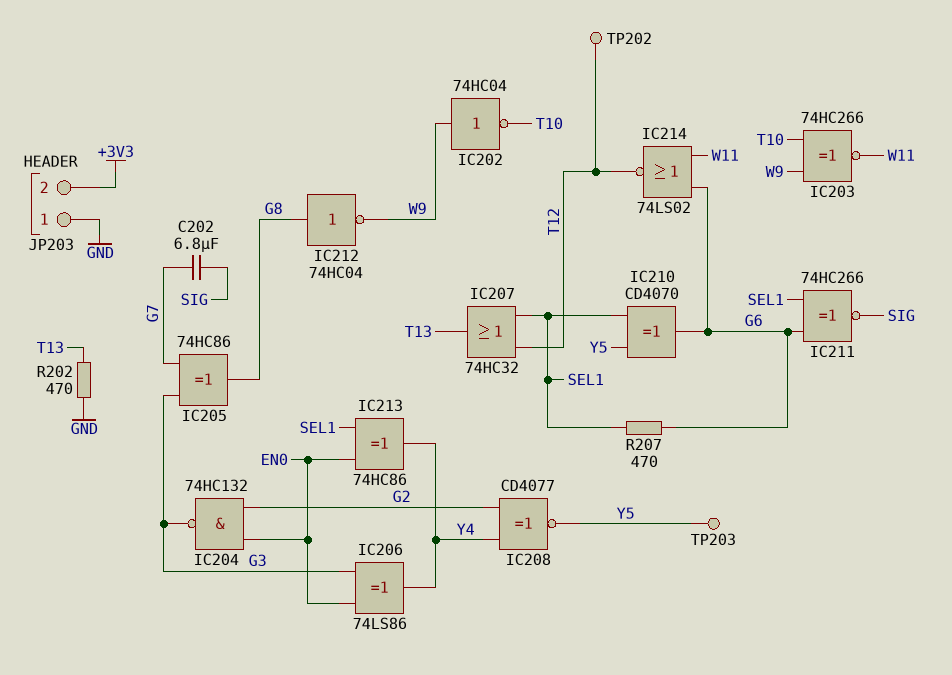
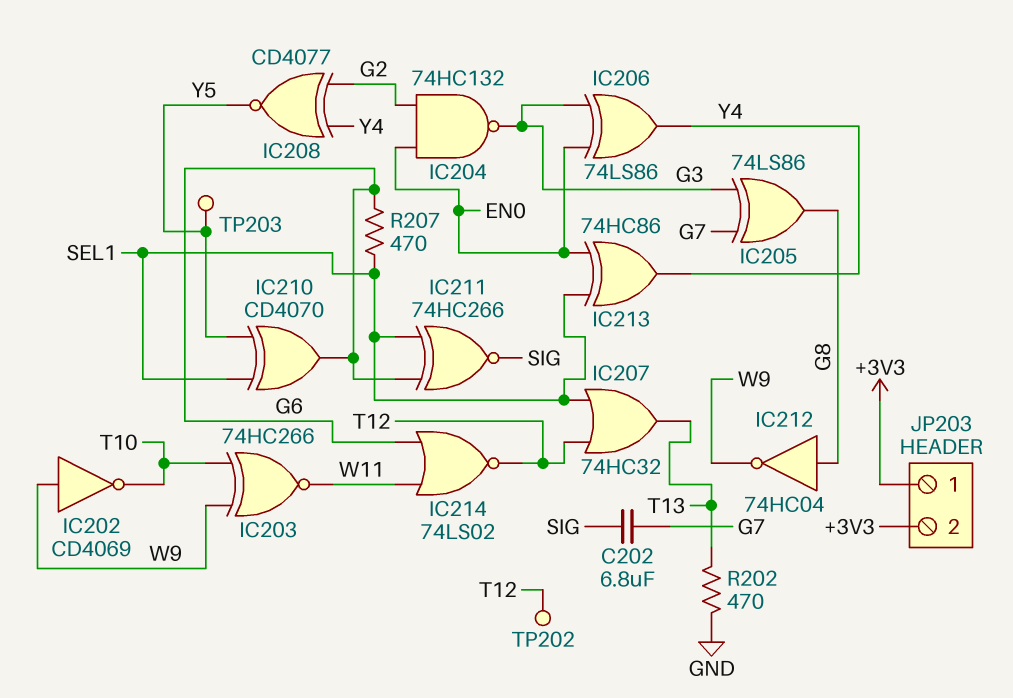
IC202: NOT 74HC04 (in W9, out T10) -> NOT CD4069 (in W9, out T10)
IC205: XOR 74HC86 (in G3, in G7, out G8) -> XOR 74LS86 (in G3, in G7, out G8)
JP203 pin 1: GND -> +3V3

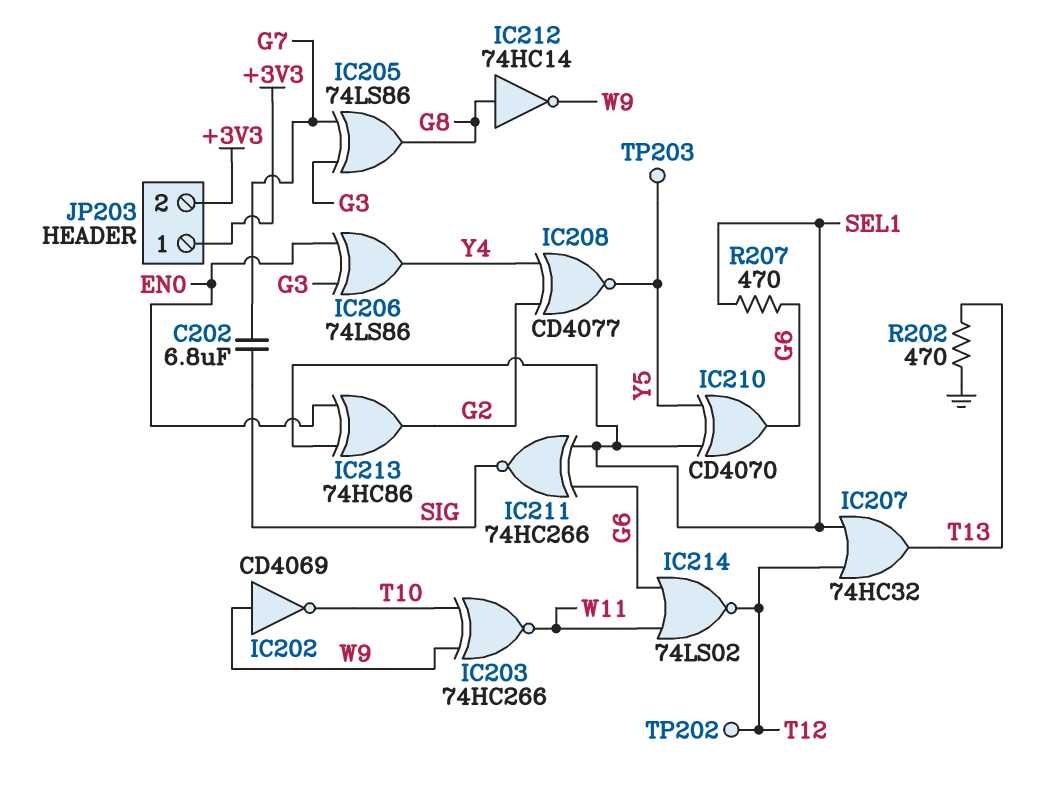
IC204: NAND 74HC132 (in EN0, in G2, out G3) -> none
IC212: NOT 74HC04 (in G8, out W9) -> NOT 74HC14 (in G8, out W9)
IC213: XOR 74HC86 (in EN0, in SEL1, out Y4) -> XOR 74HC86 (in EN0, in SEL1, out G2)

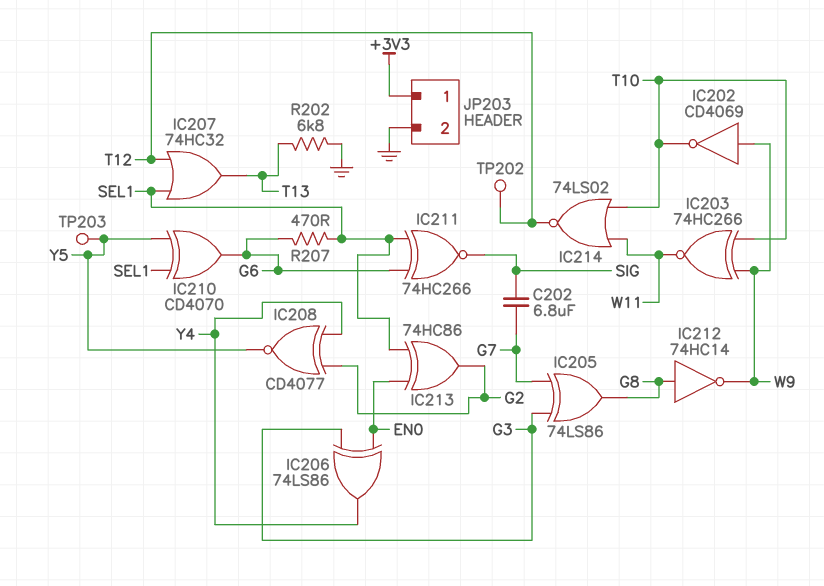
IC214: NOR 74LS02 (in G6, in W11, out T12) -> NOR 74LS02 (in T10, in W11, out T12)
JP203 pin 2: +3V3 -> GND
R202: 470 (GND, T13) -> 6.8k (GND, T13)

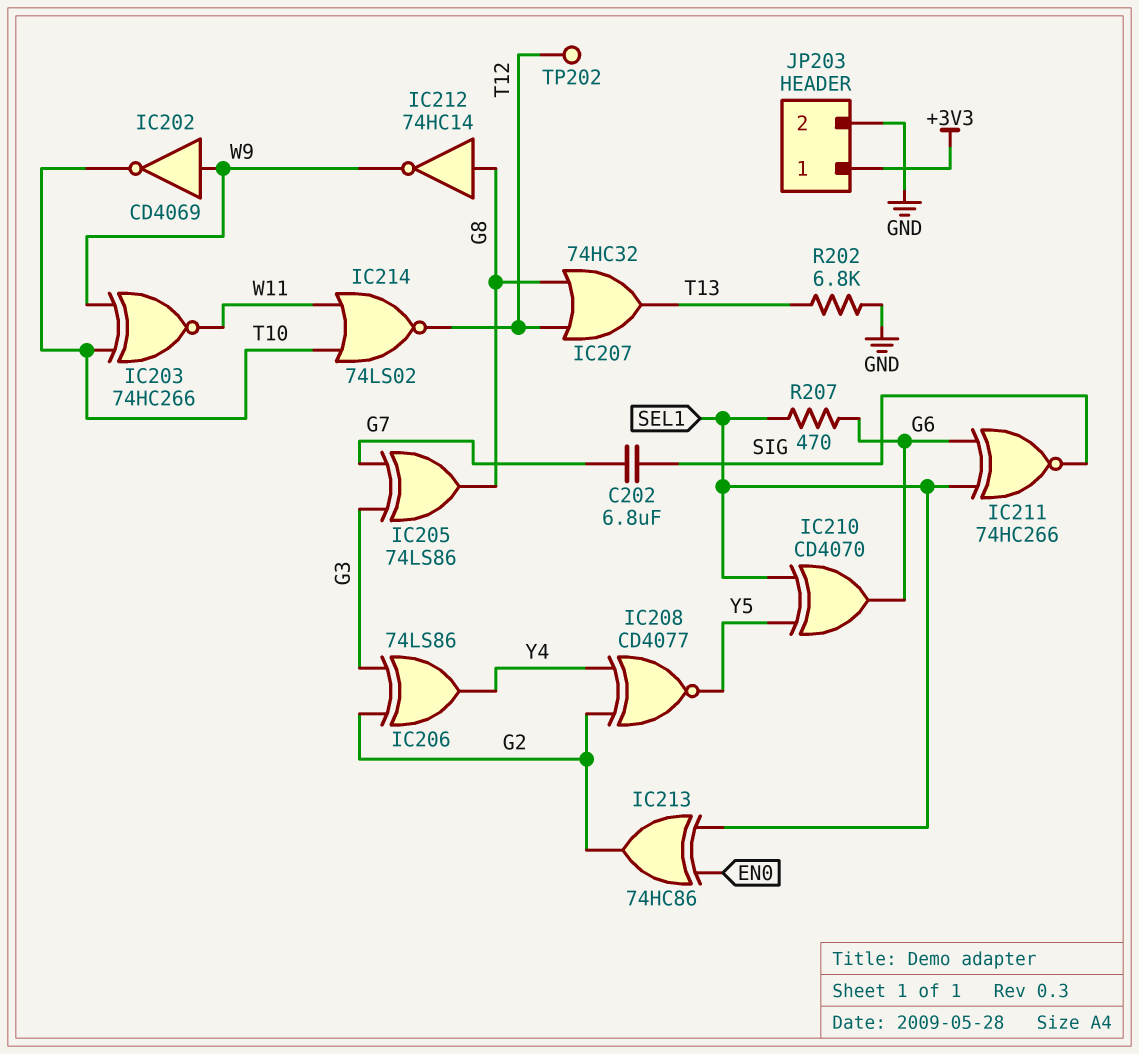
IC206: XOR 74LS86 (in EN0, in G3, out Y4) -> XOR 74LS86 (in G2, in G3, out Y4)
IC207: OR 74HC32 (in SEL1, in T12, out T13) -> OR 74HC32 (in G8, in T12, out T13)
TP203: test point (Y5) -> none

